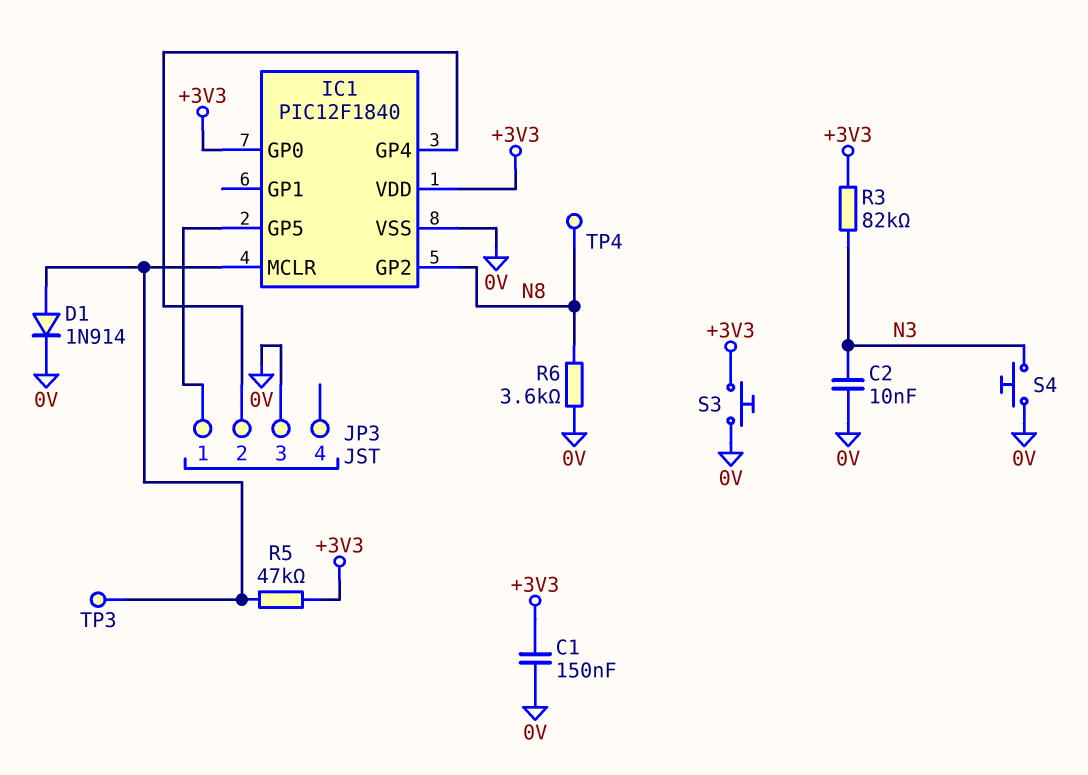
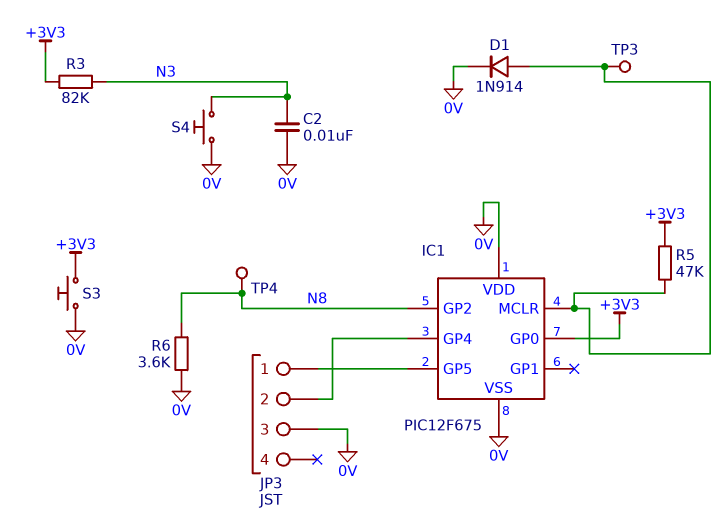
C1: 150nF (+3V3, 0V) -> none
IC1: PIC12F1840 -> PIC12F675
IC1 pin VDD: +3V3 -> 0V

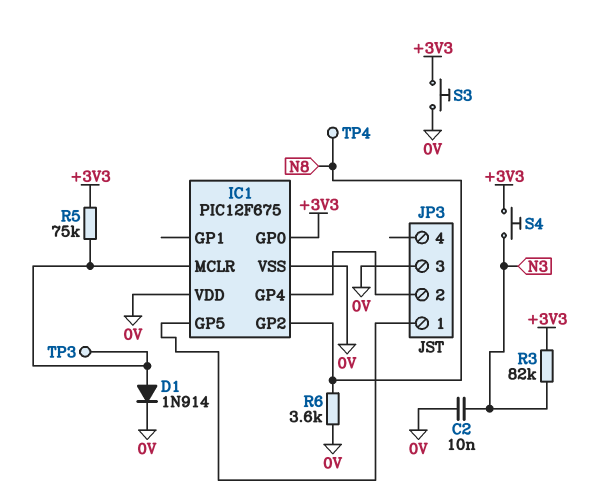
R5: 47k (+3V3, IC1/MCLR) -> 75k (+3V3, IC1/MCLR)
S4: button (0V, N3) -> button (+3V3, N3)

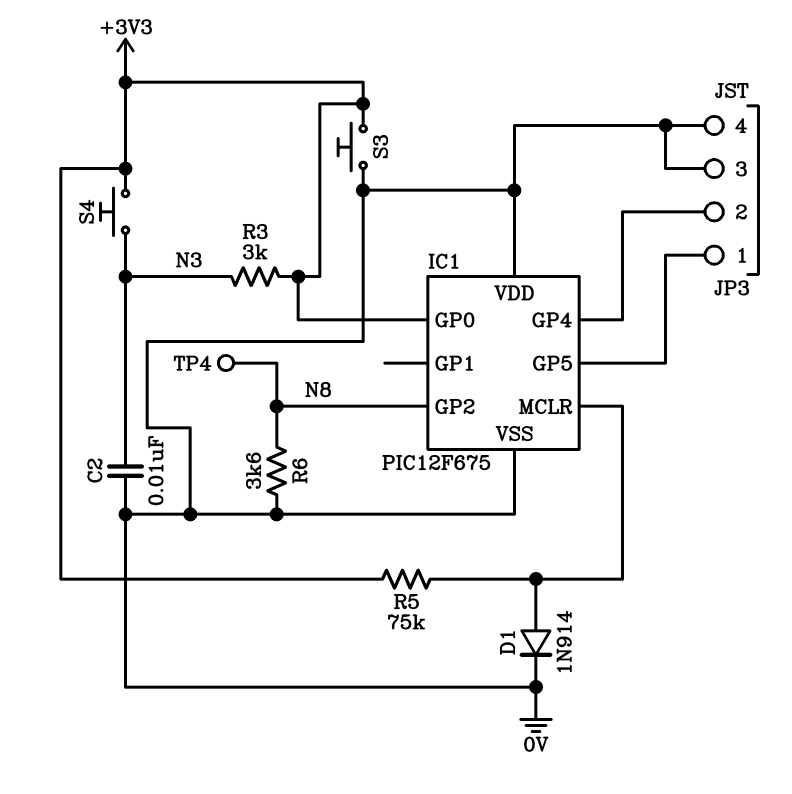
JP3 pin 4: none -> 0V
R3: 82k (+3V3, N3) -> 3k (+3V3, N3)
TP3: test point (IC1/MCLR) -> none

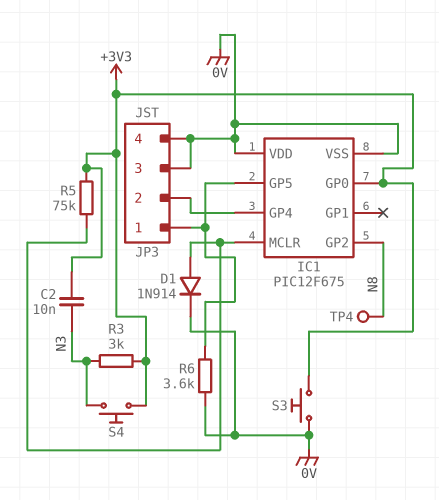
C2: 10nF (0V, N3) -> 10nF (+3V3, N3)
R6: 3.6k (0V, N8) -> 3.6k (0V, IC1/GP5)

